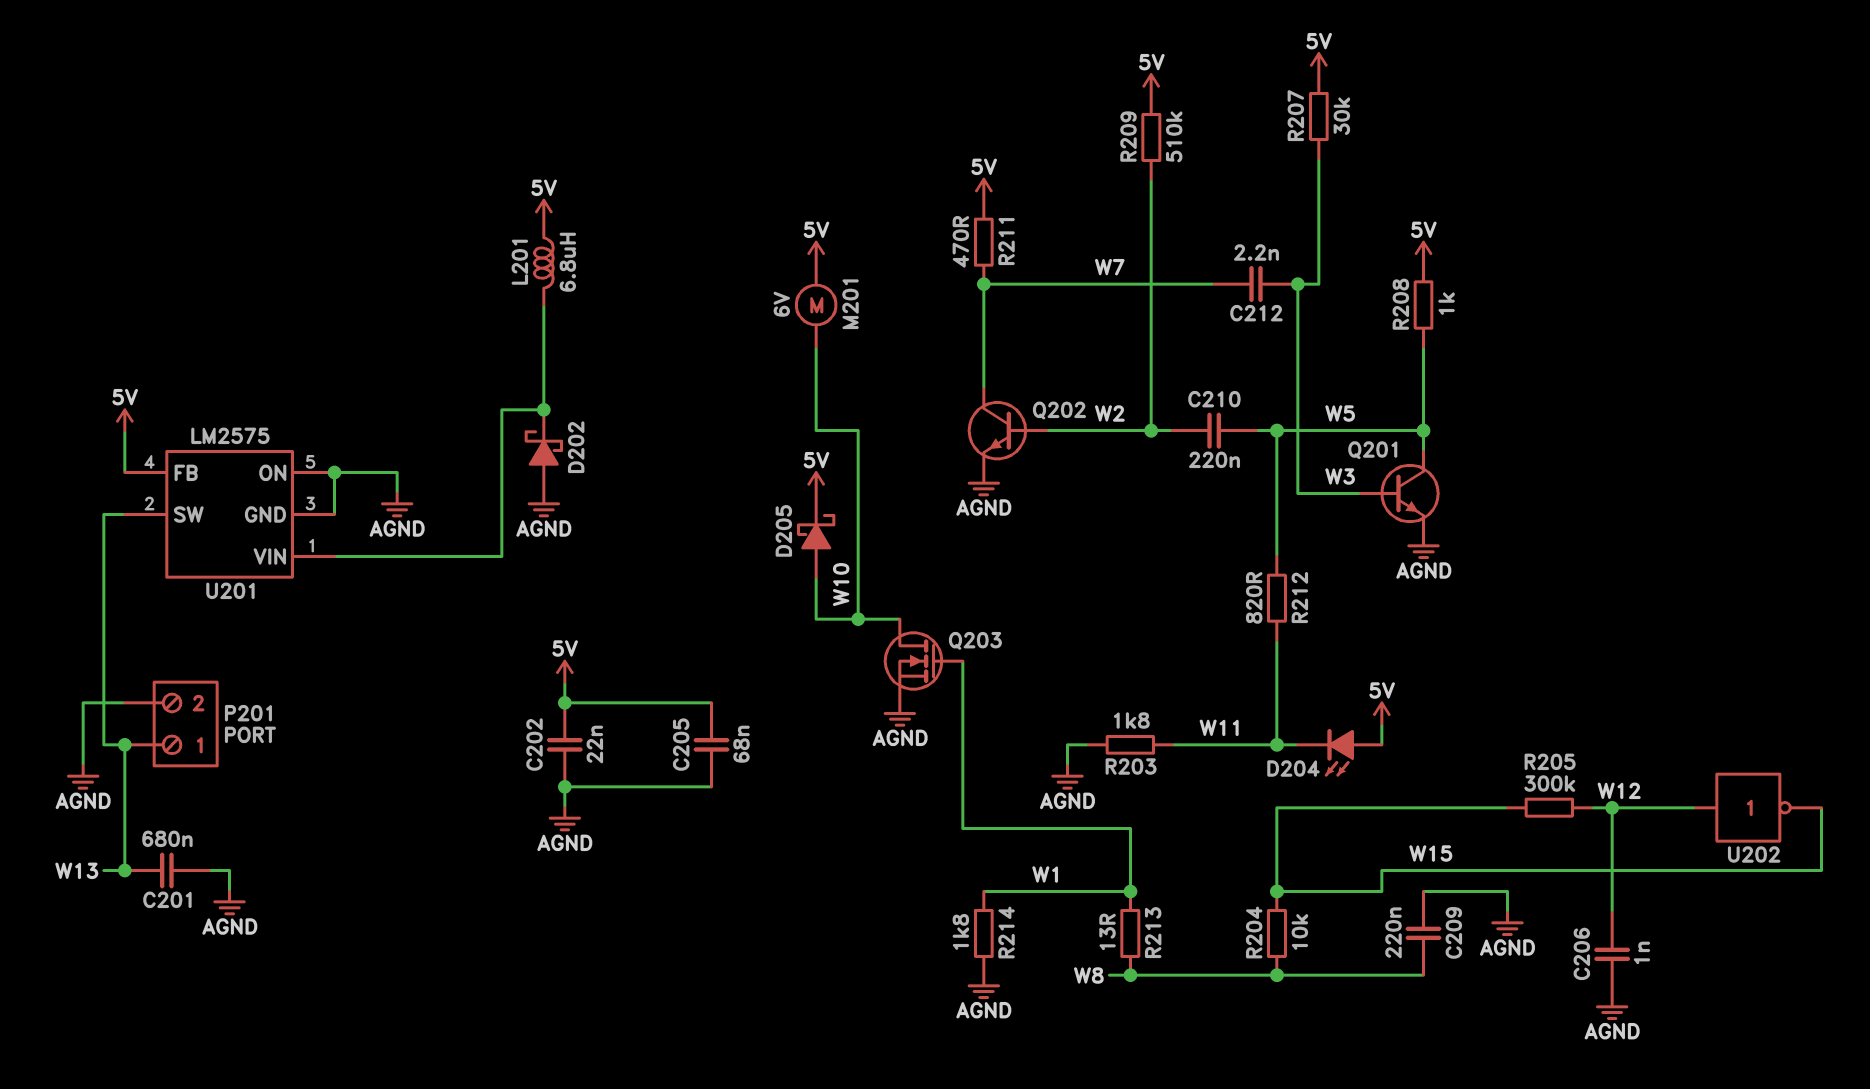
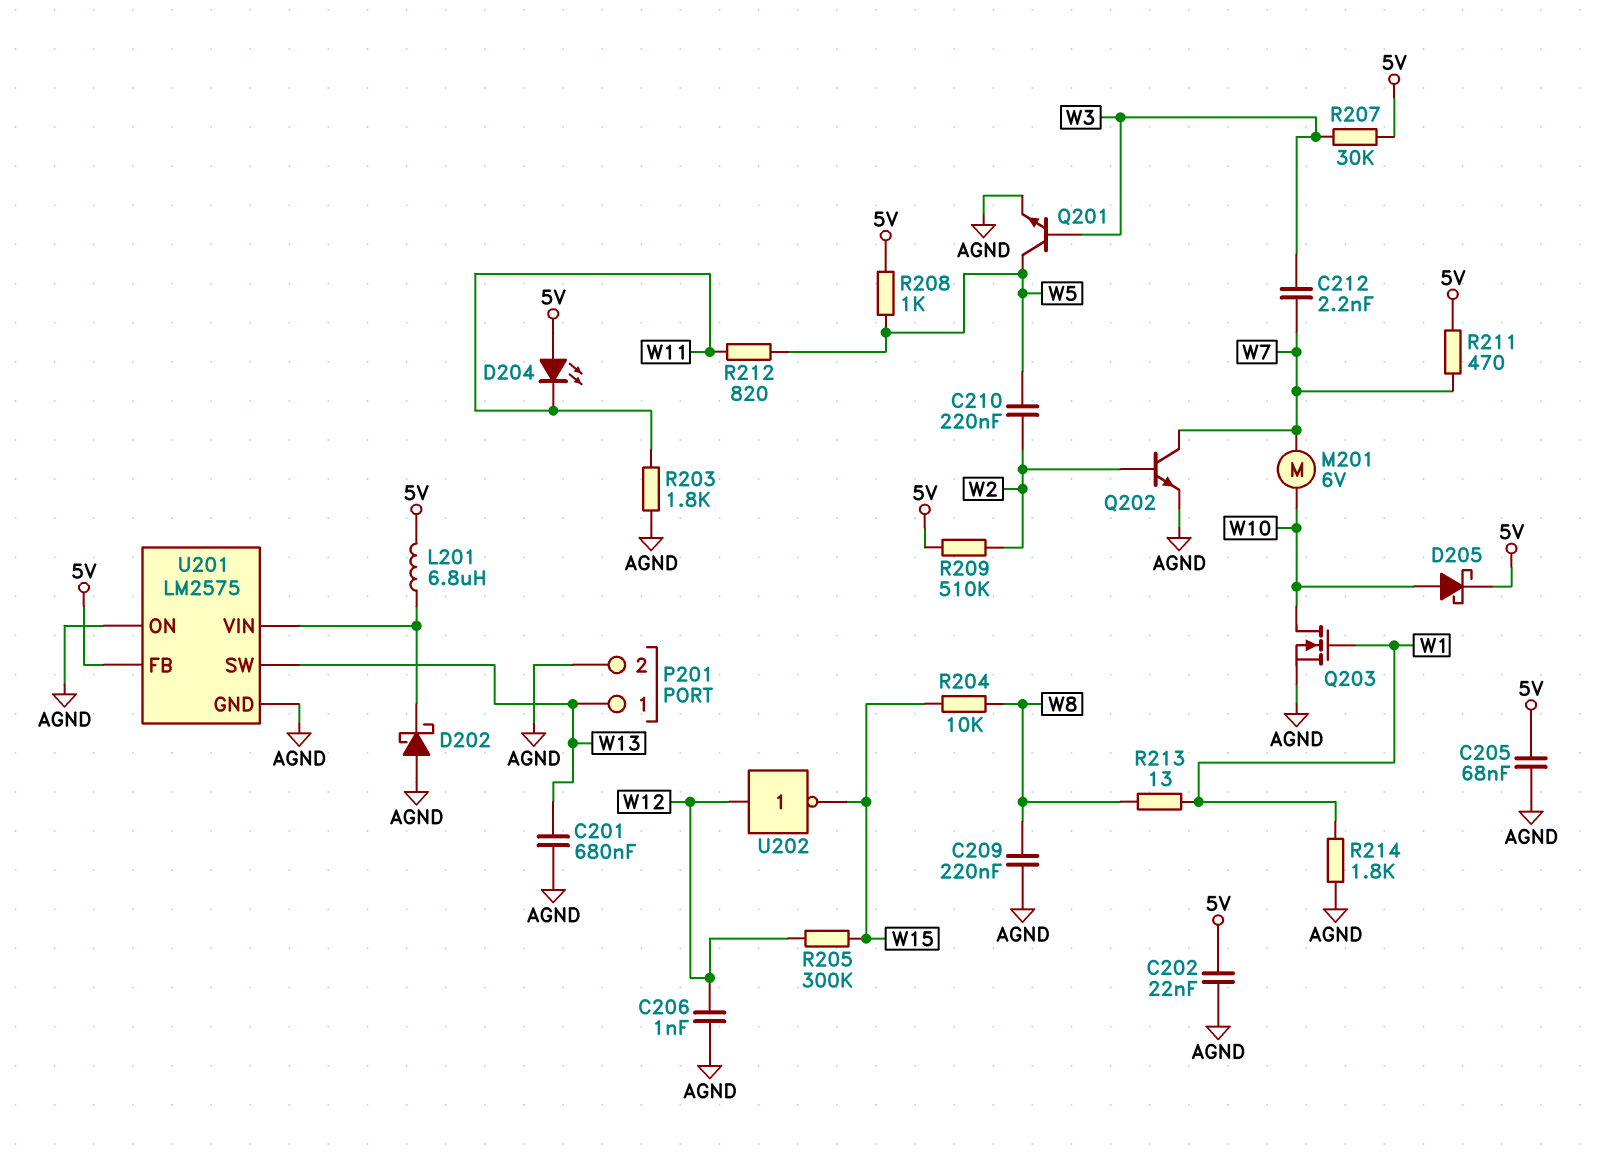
M201: motor 6V (5V, W10) -> motor 6V (W7, W10)

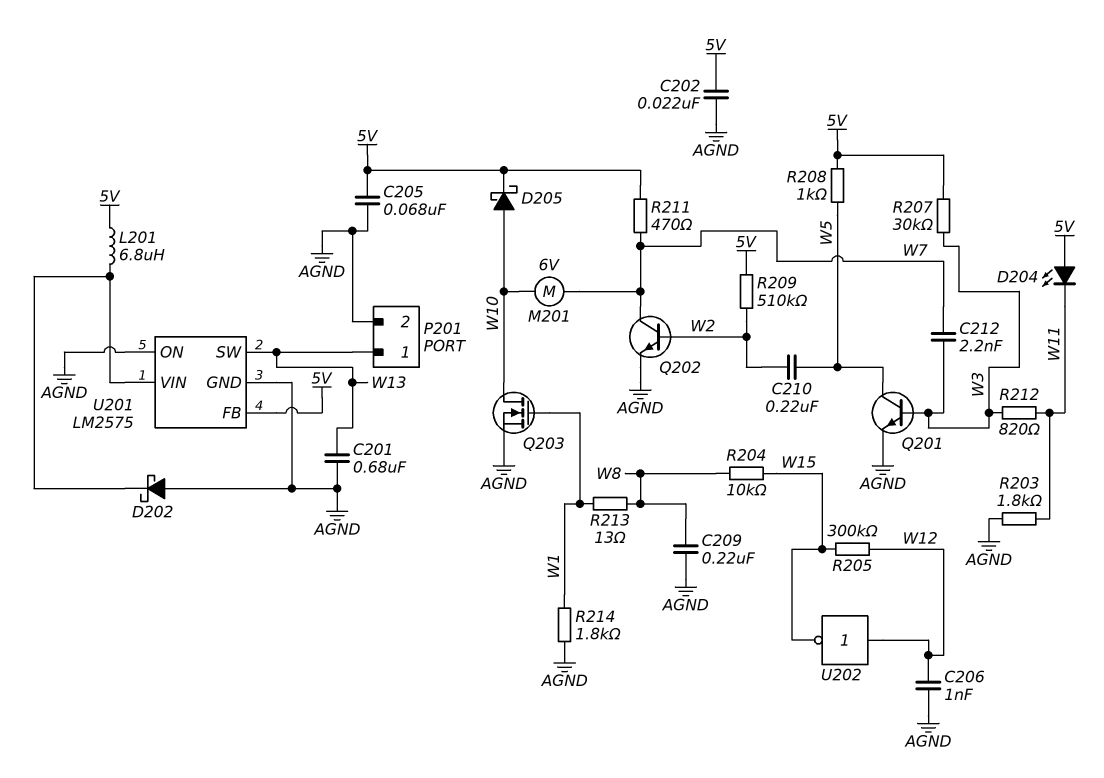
R212: 820 (W5, W11) -> 820 (W3, W11)

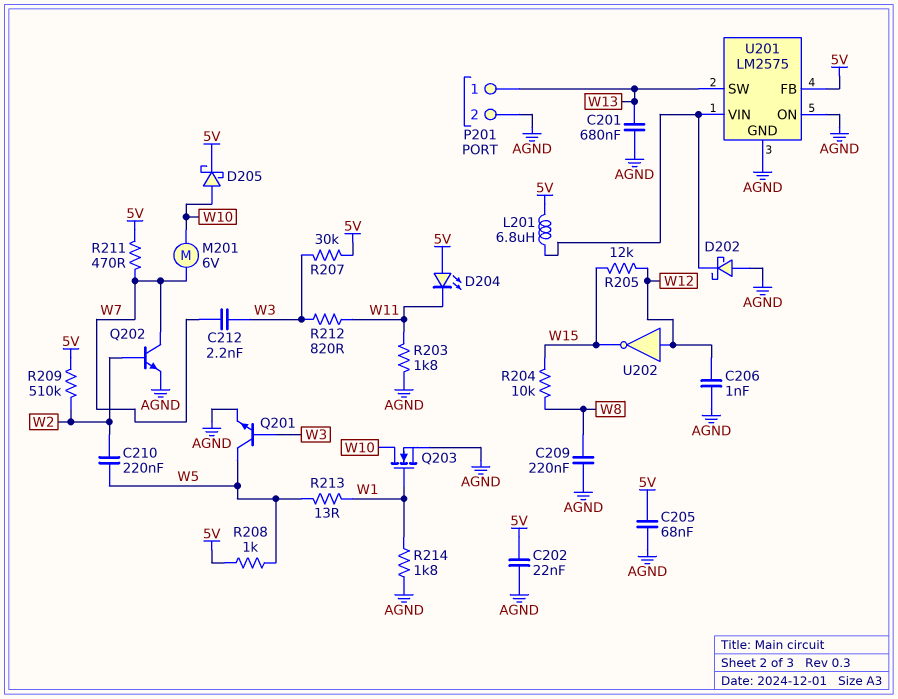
R205: 300k (W12, W15) -> 12k (W12, W15)
R213: 13 (W1, W8) -> 13 (W1, W5)

